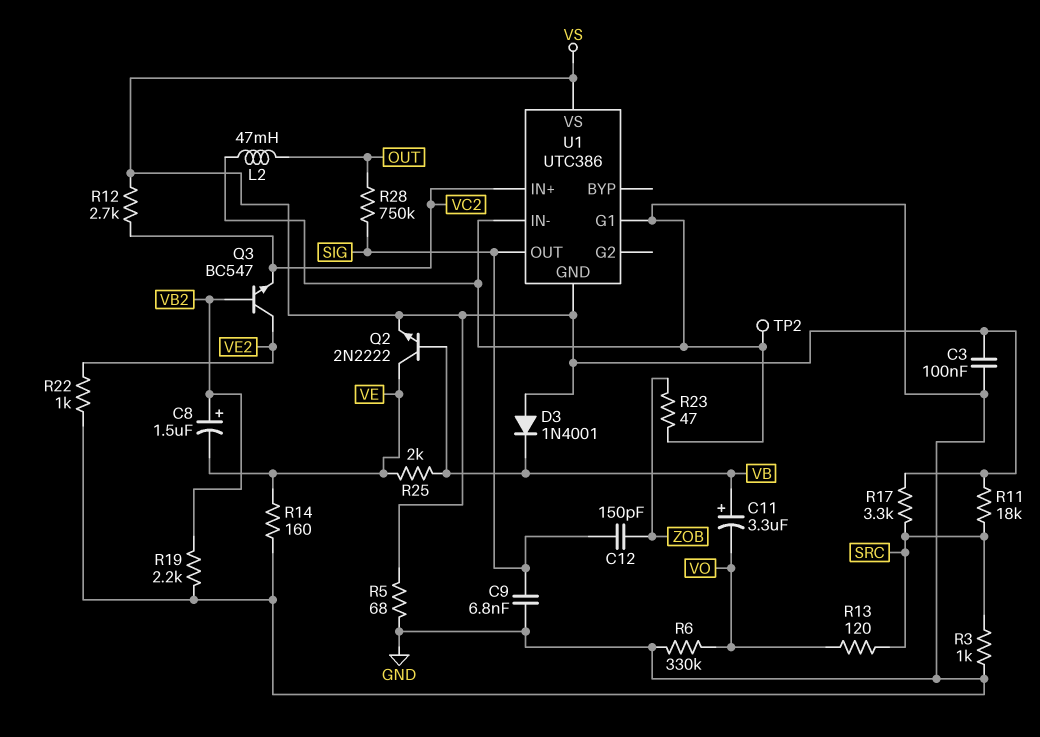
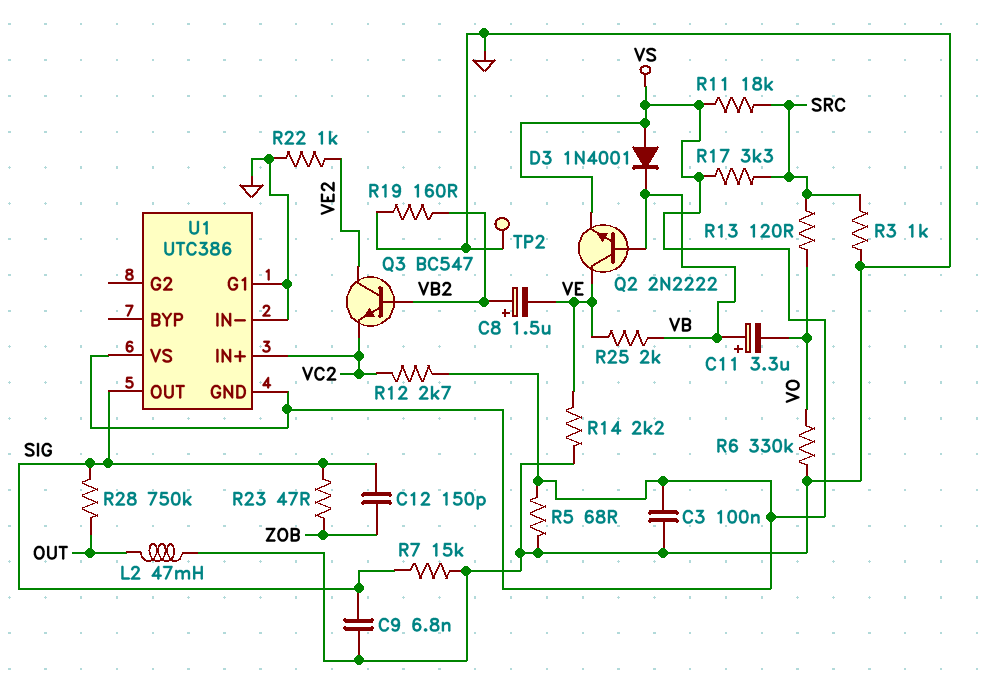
R7: none -> 15k (GND, SIG)
R14: 160 (GND, VE) -> 2.2k (GND, VE)
R19: 2.2k (GND, VB2) -> 160 (GND, VB2)
R23: 47 (GND, ZOB) -> 47 (SIG, ZOB)

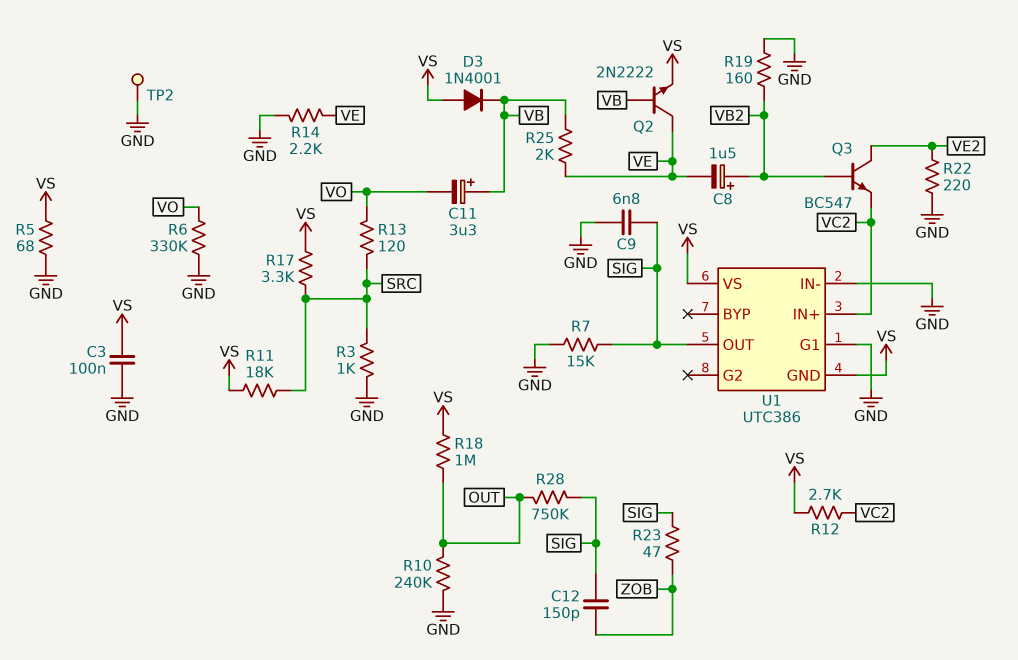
L2: 47mH (GND, OUT) -> none
R10: none -> 240k (GND, OUT)
R18: none -> 1M (OUT, VS)
R22: 1k (GND, VE2) -> 220 (GND, VE2)

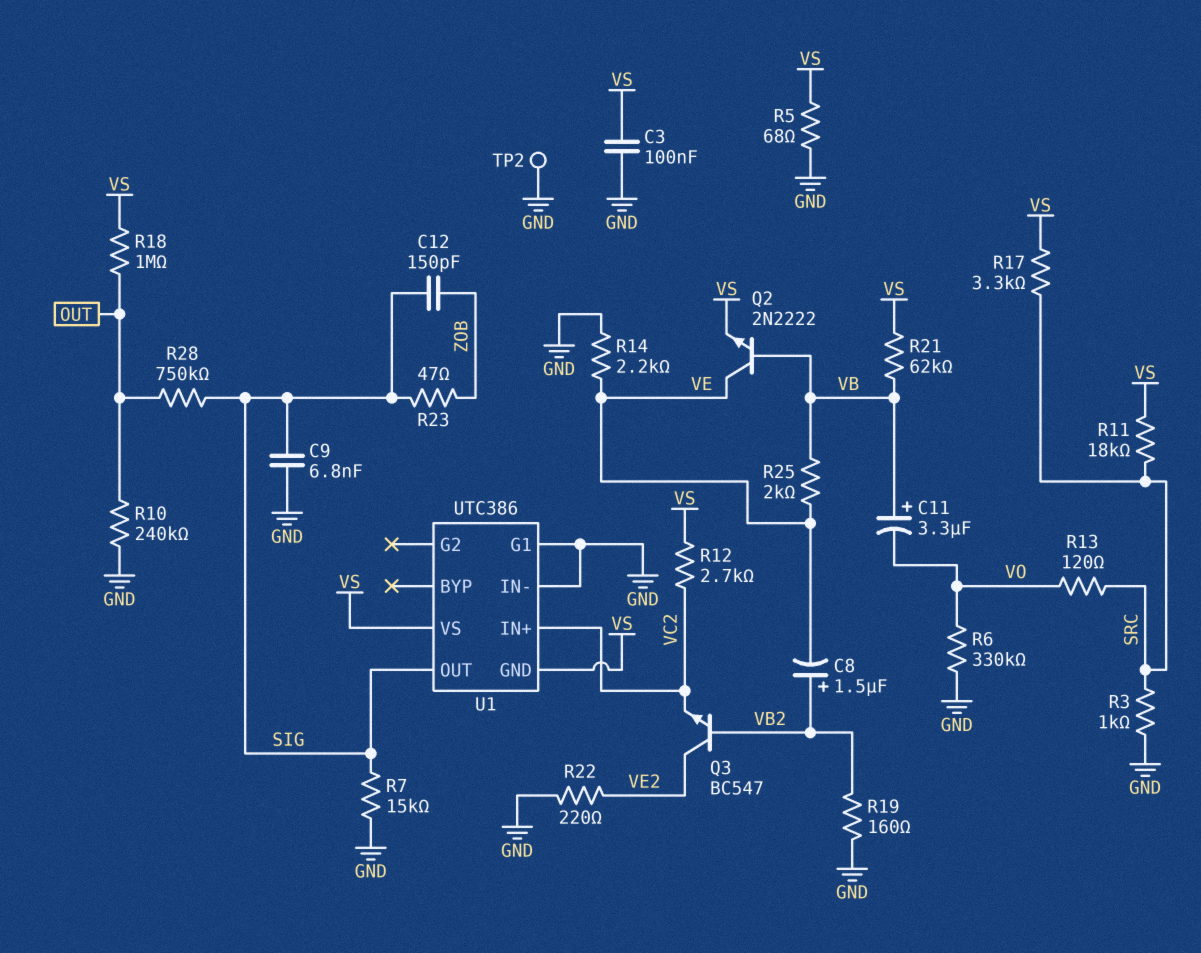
D3: diode 1N4001 (A VS, K VB) -> none
R21: none -> 62k (VB, VS)

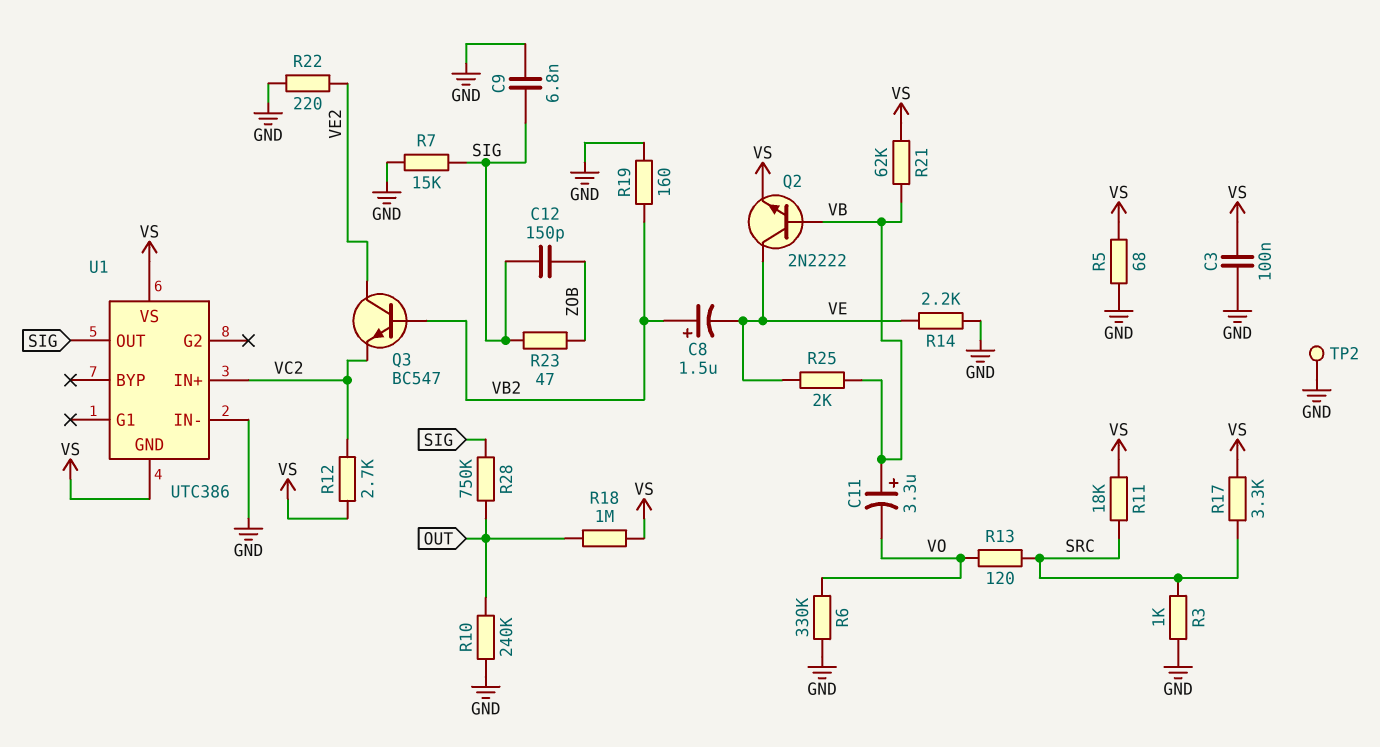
U1 pin G1: GND -> none

